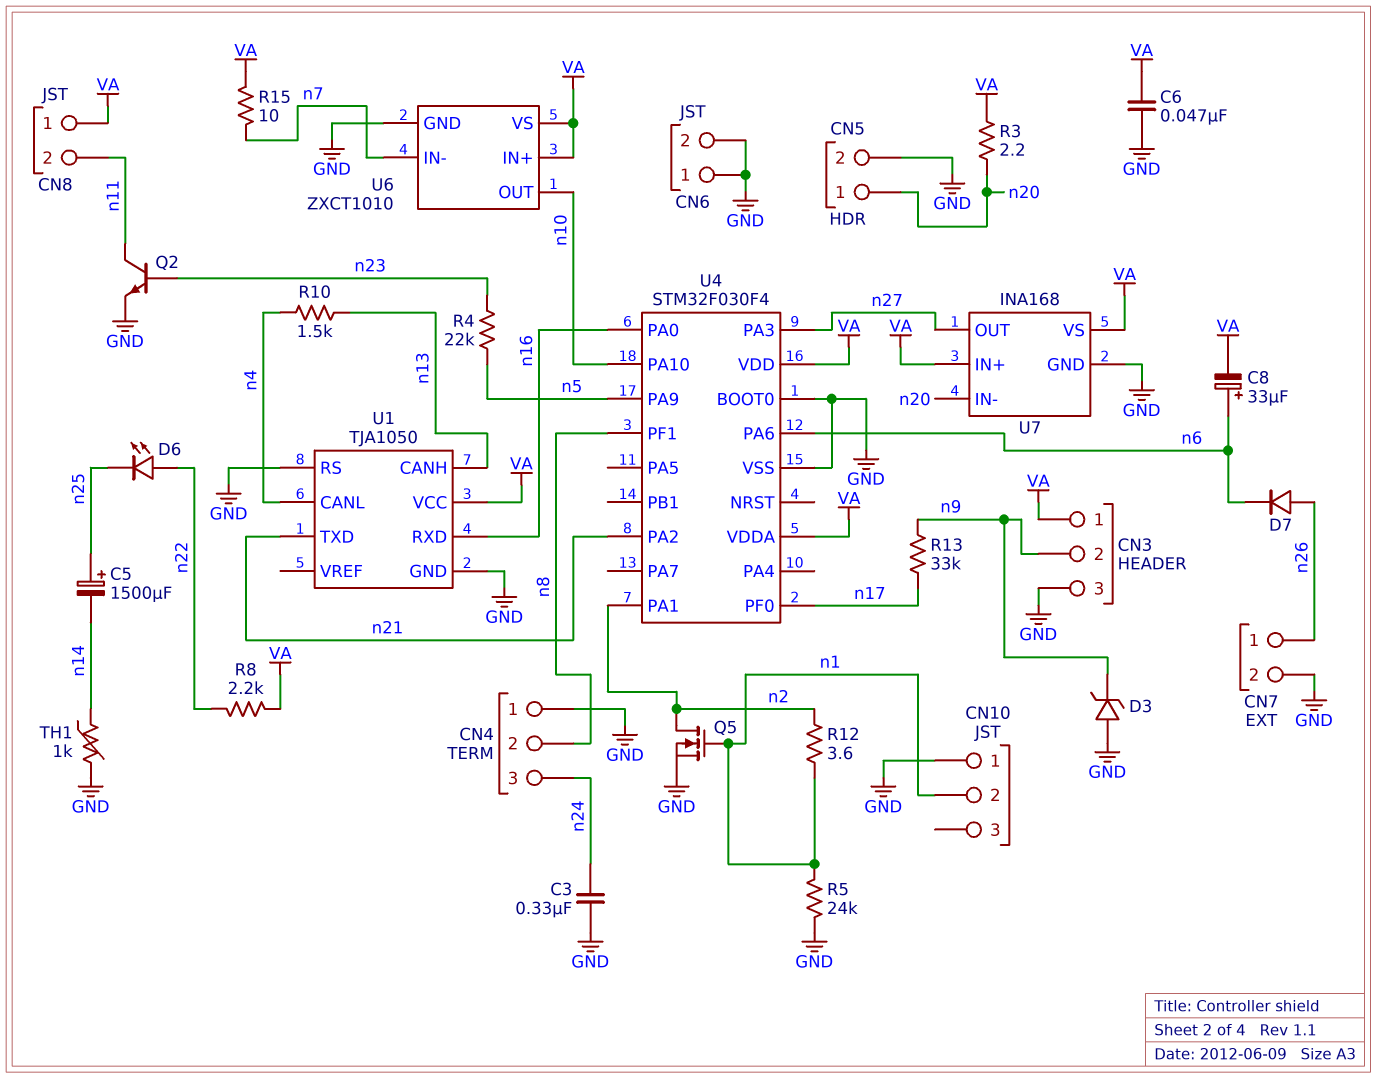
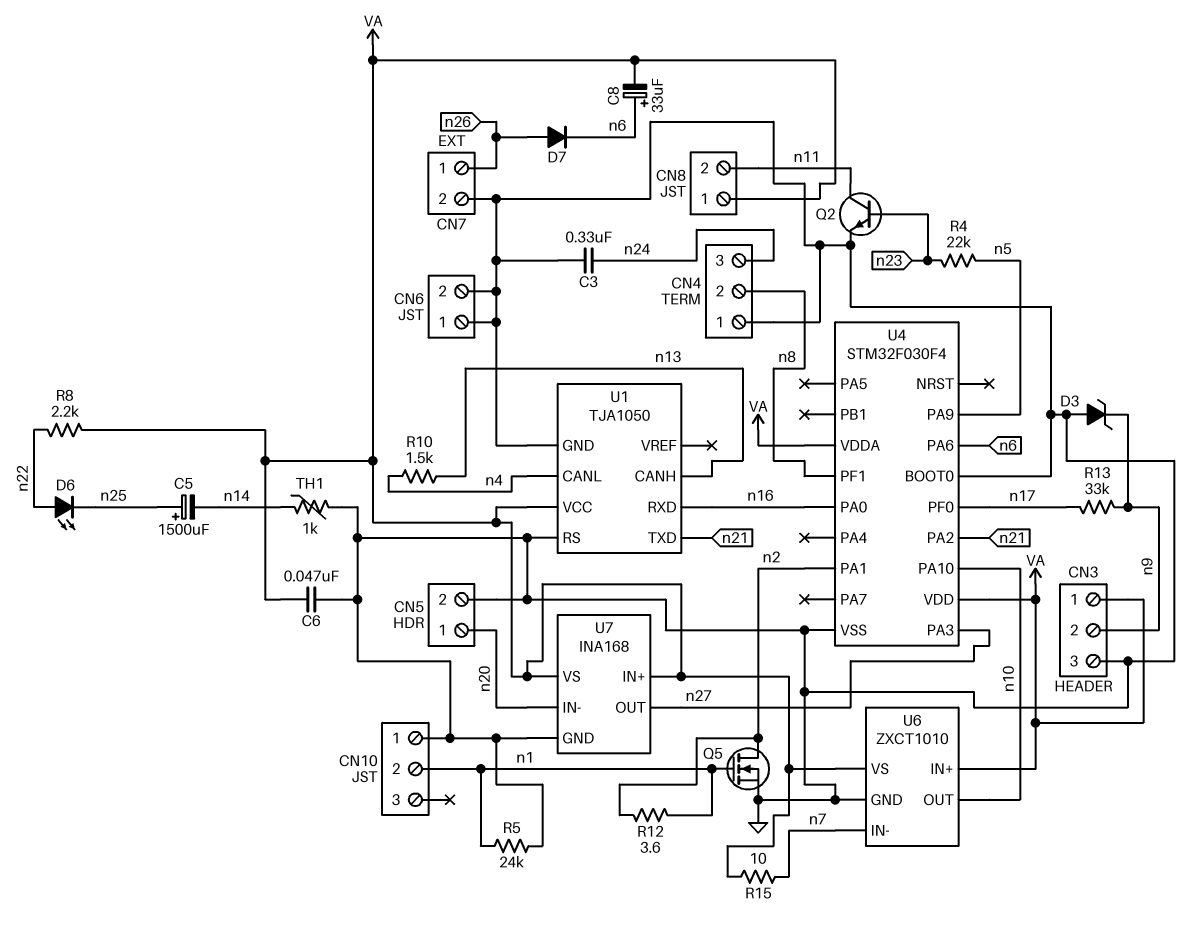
R3: 2.2 (VA, n20) -> none

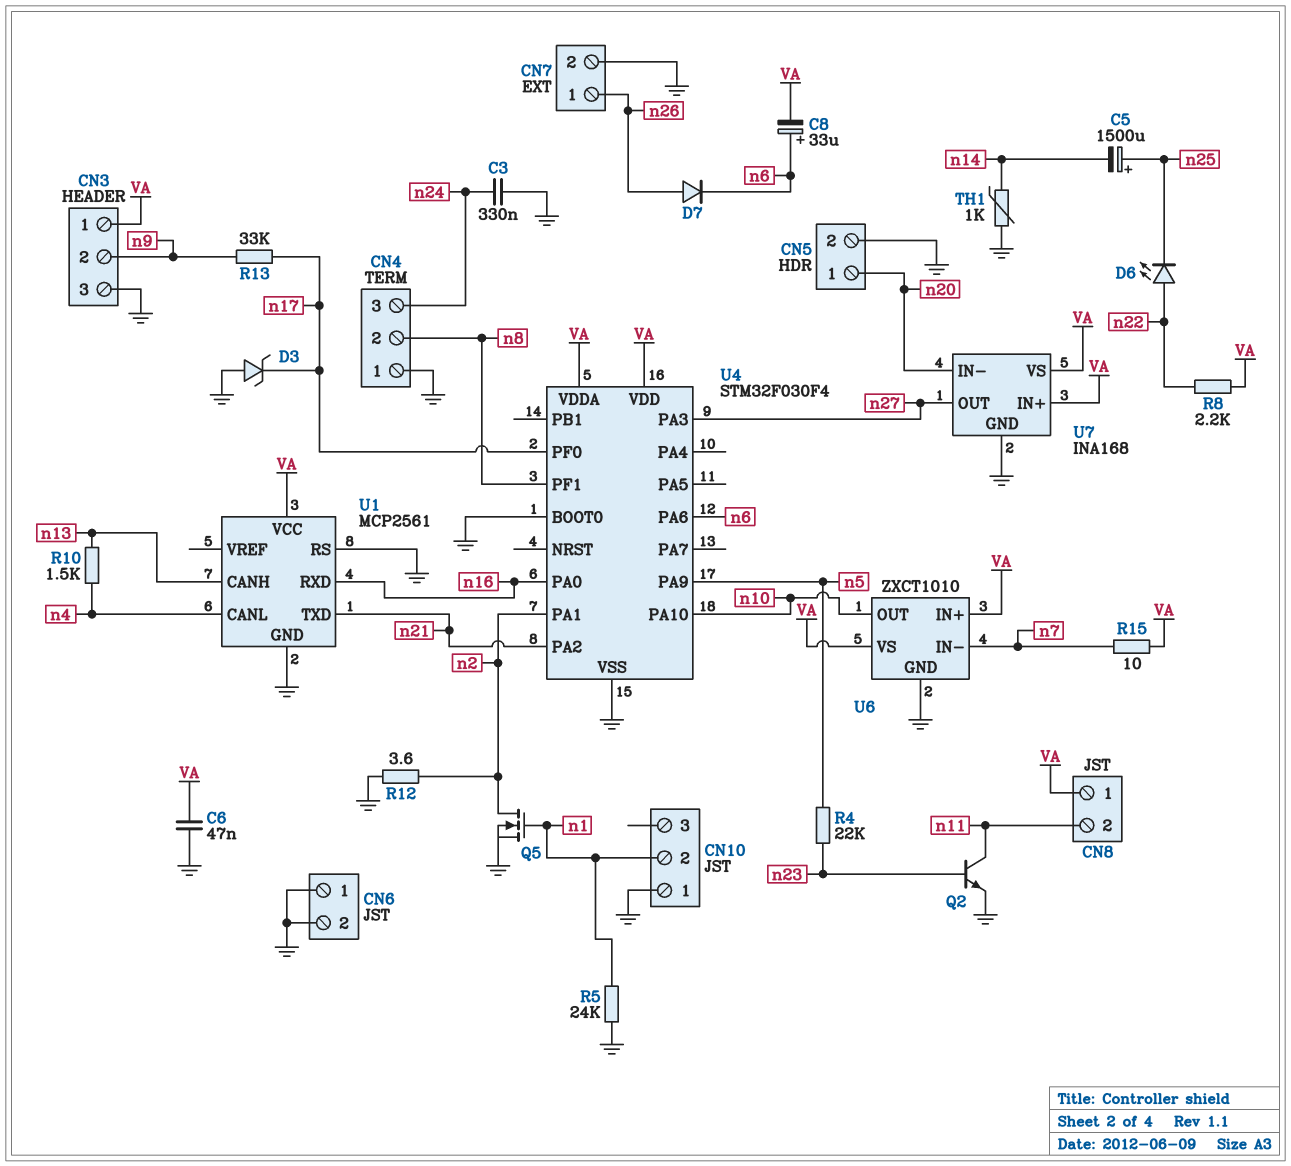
D3: zener (A GND, K n9) -> zener (A GND, K n17)
R12: 3.6 (n1, n2) -> 3.6 (GND, n2)
U1: TJA1050 -> MCP2561

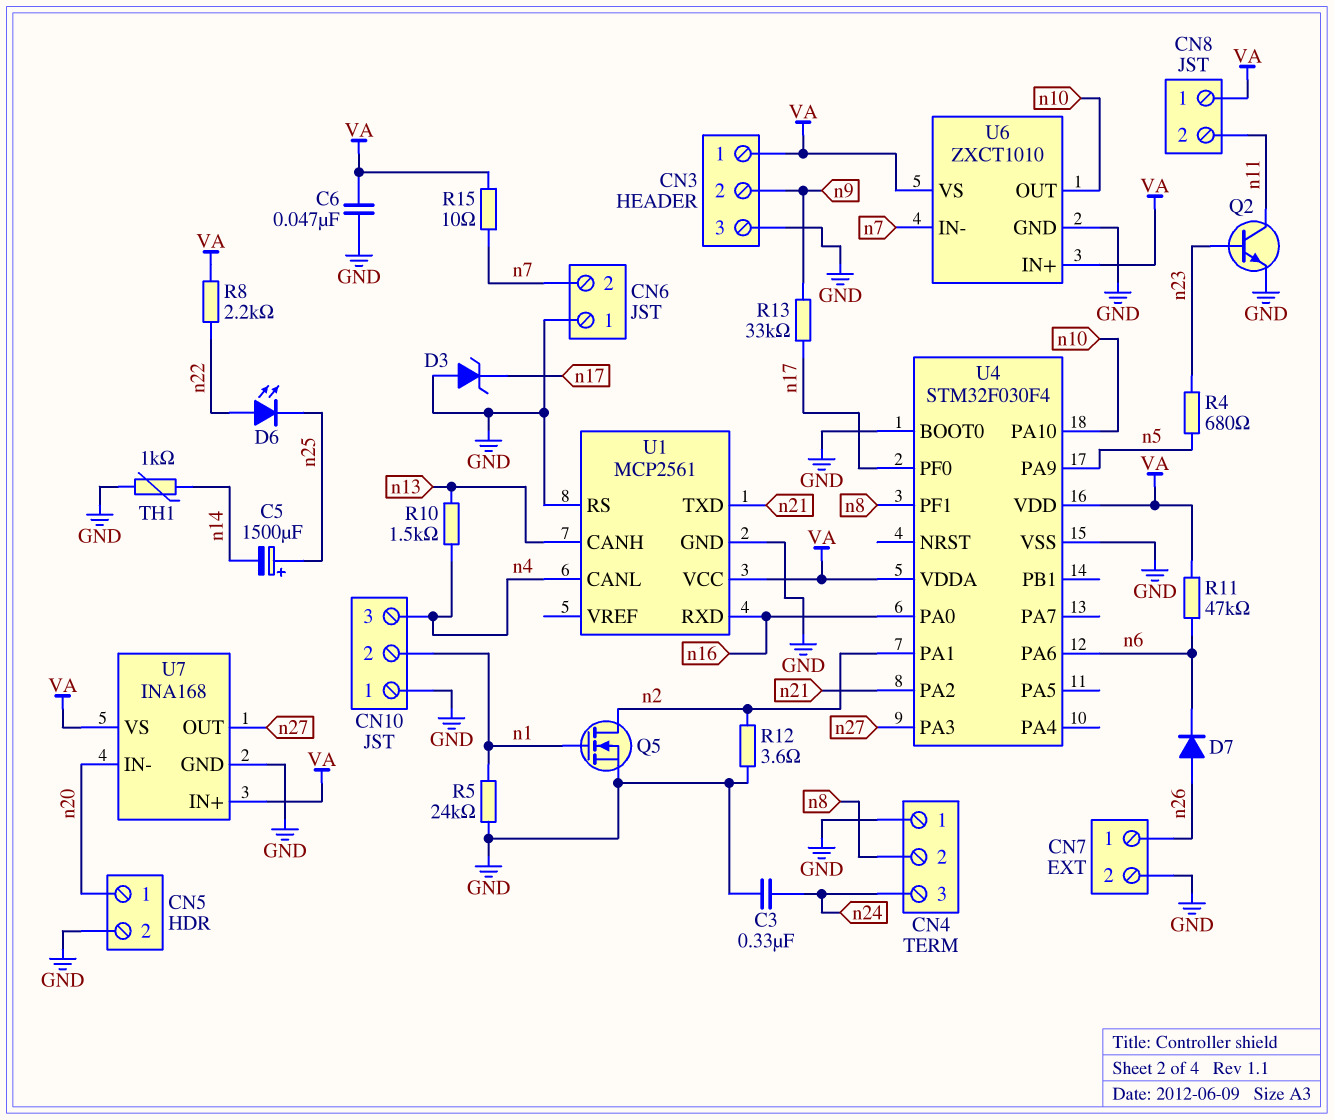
C8: 33uF (plus n6, minus VA) -> none
CN6 pin 2: GND -> n7
CN10 pin 3: none -> n4
R4: 22k (n5, n23) -> 680 (n5, n23)
R11: none -> 47k (VA, n6)

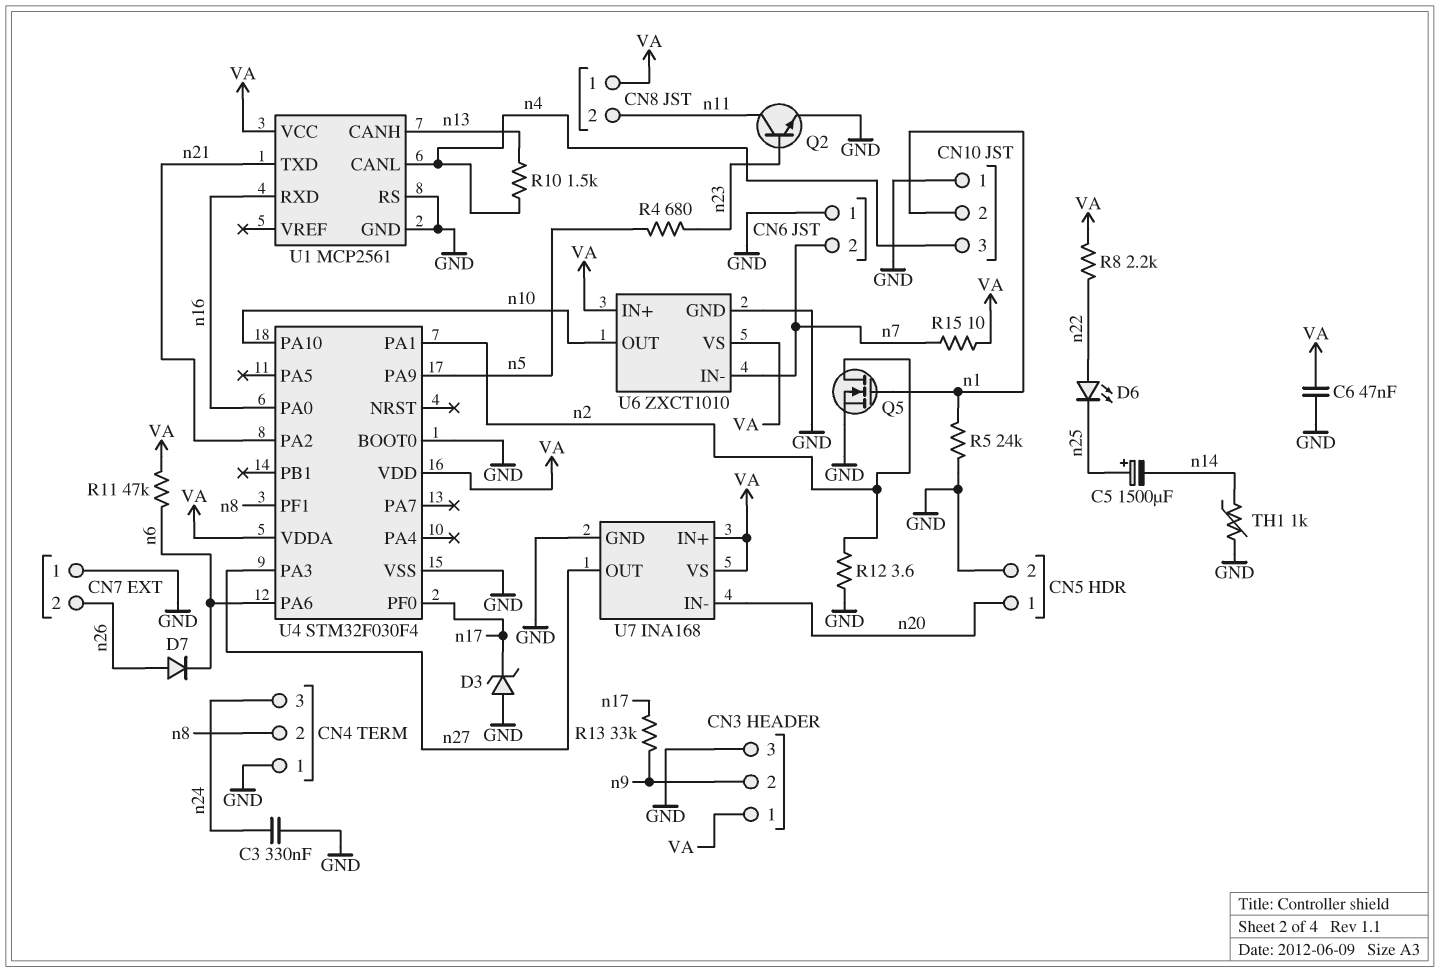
CN7 pin 1: n26 -> GND
CN7 pin 2: GND -> n26

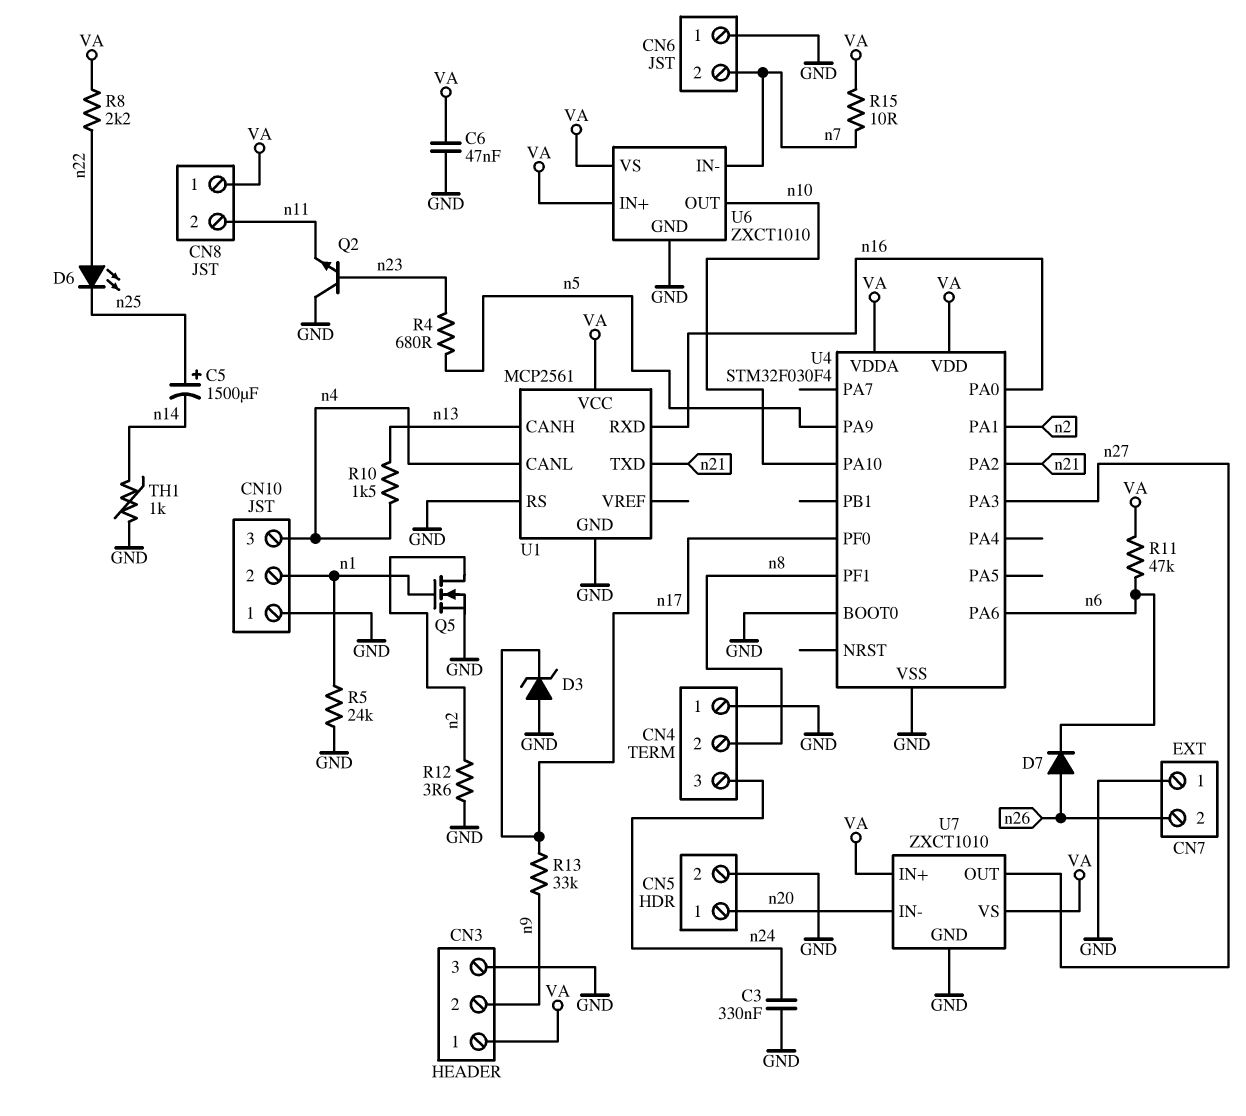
Q2: NPN (B n23, C n11, E GND) -> NPN (B n23, C GND, E n11)
U7: INA168 -> ZXCT1010

